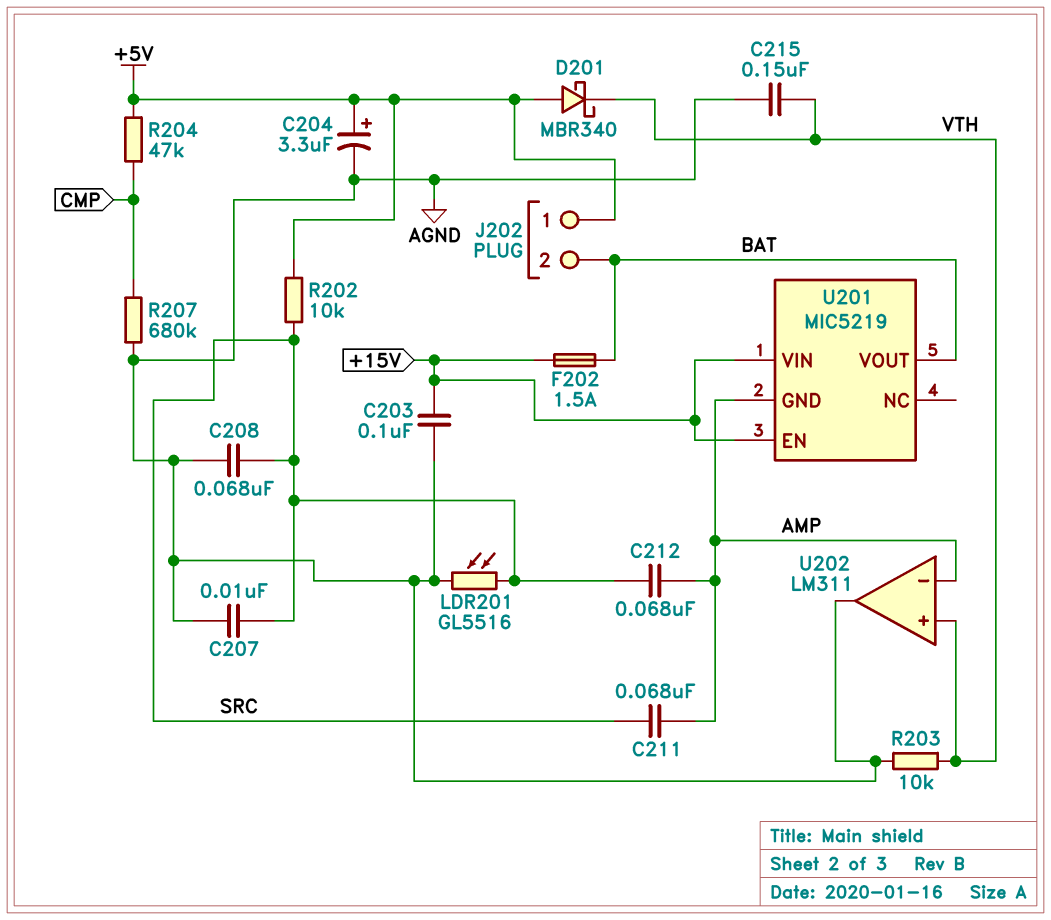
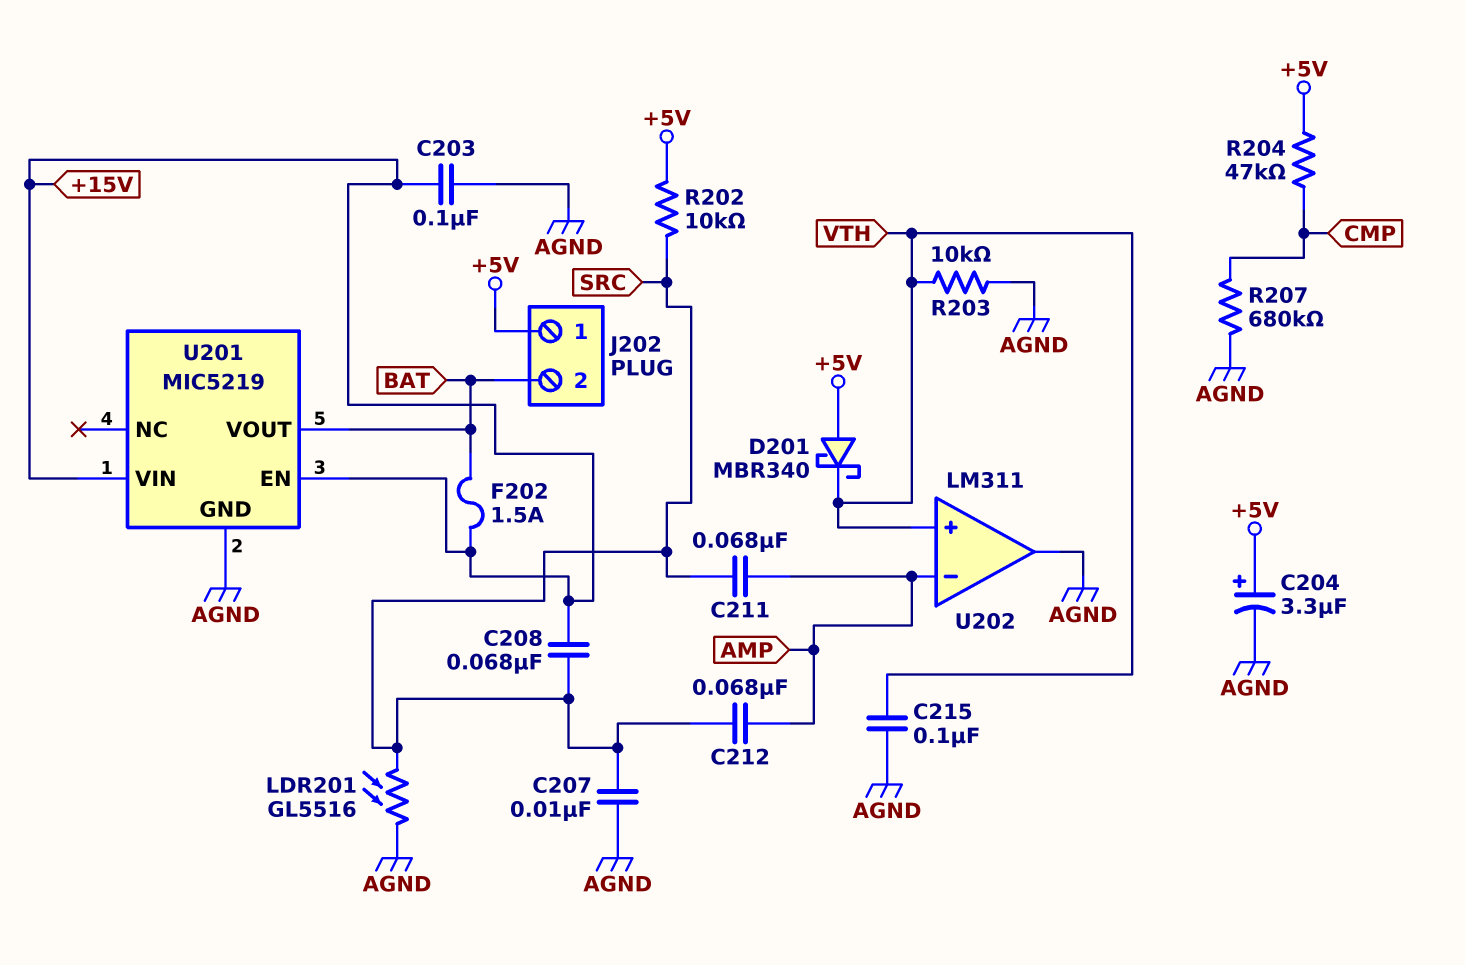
C208: 68nF (AGND, SRC) -> 68nF (+15V, SRC)
C215: 150nF (AGND, VTH) -> 100nF (AGND, VTH)
U201 pin GND: AMP -> AGND

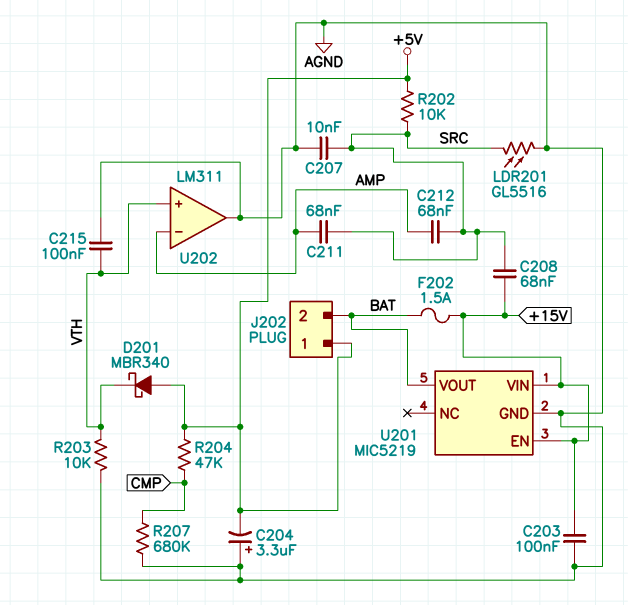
C204: 3.3uF (plus +5V, minus AGND) -> 3.3uF (plus AGND, minus +5V)

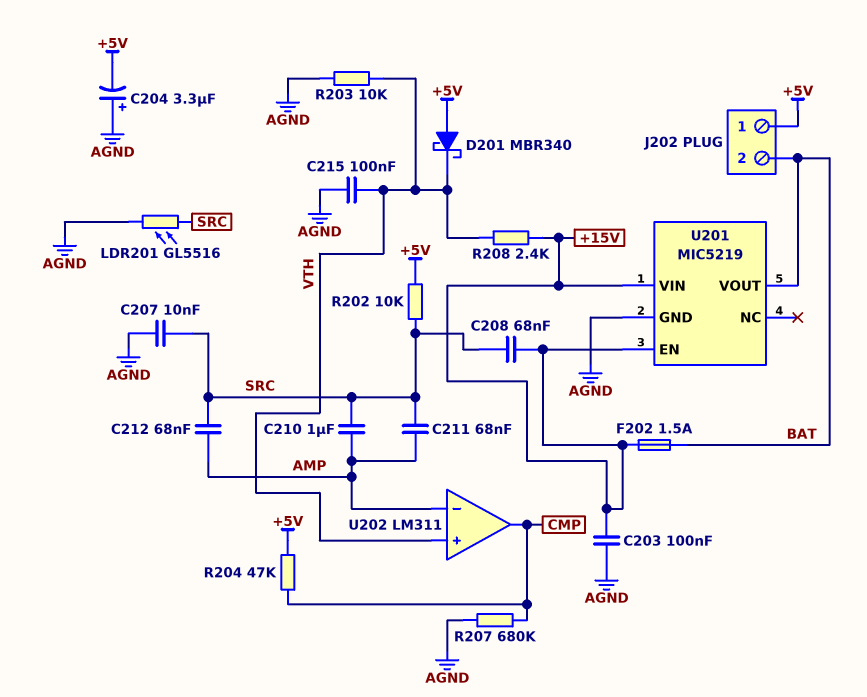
C210: none -> 1uF (AMP, SRC)
R208: none -> 2.4k (+15V, VTH)
U202 pin out: AGND -> CMP

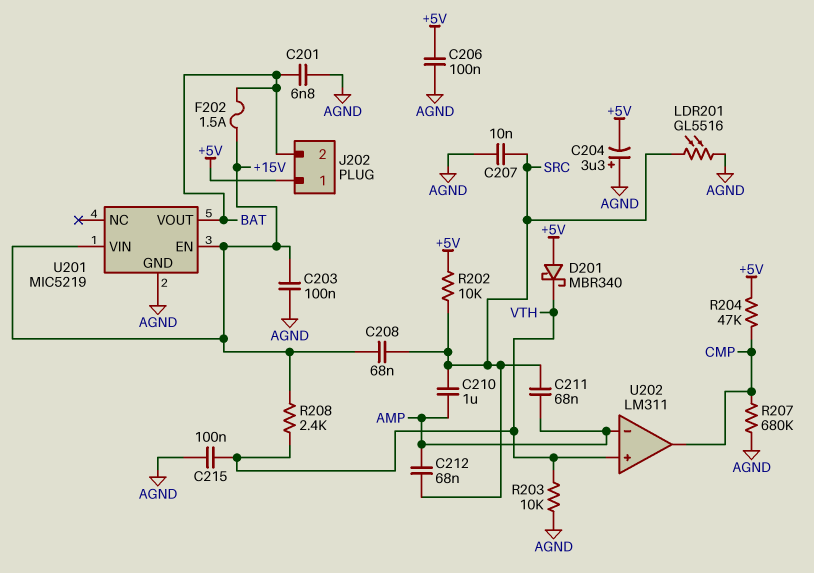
C201: none -> 6.8nF (AGND, BAT)
C206: none -> 100nF (+5V, AGND)

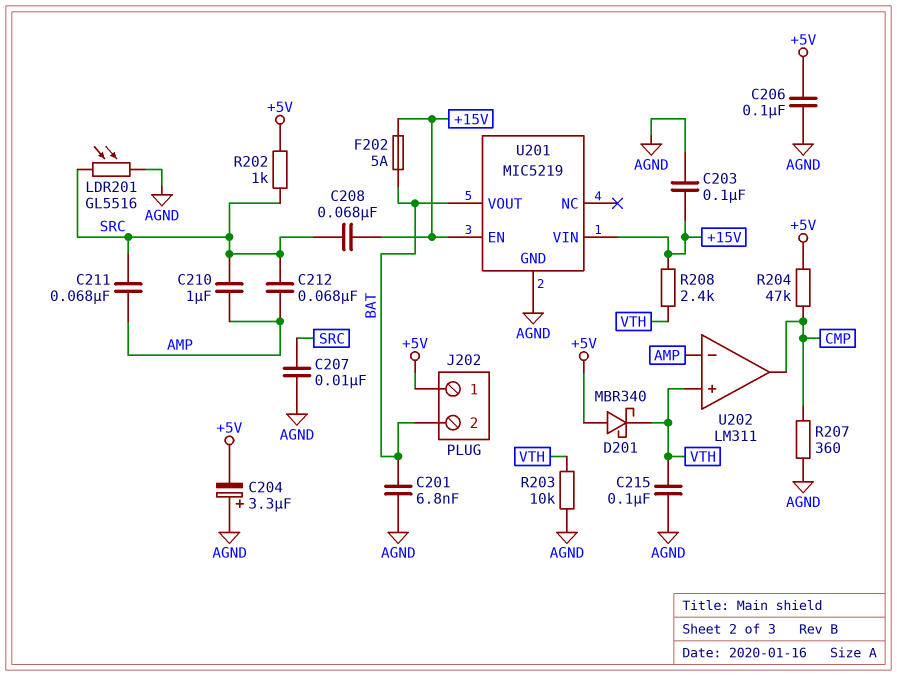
F202: 1.5A (+15V, BAT) -> 5A (+15V, BAT)
R202: 10k (+5V, SRC) -> 1k (+5V, SRC)
R207: 680k (AGND, CMP) -> 360 (AGND, CMP)

